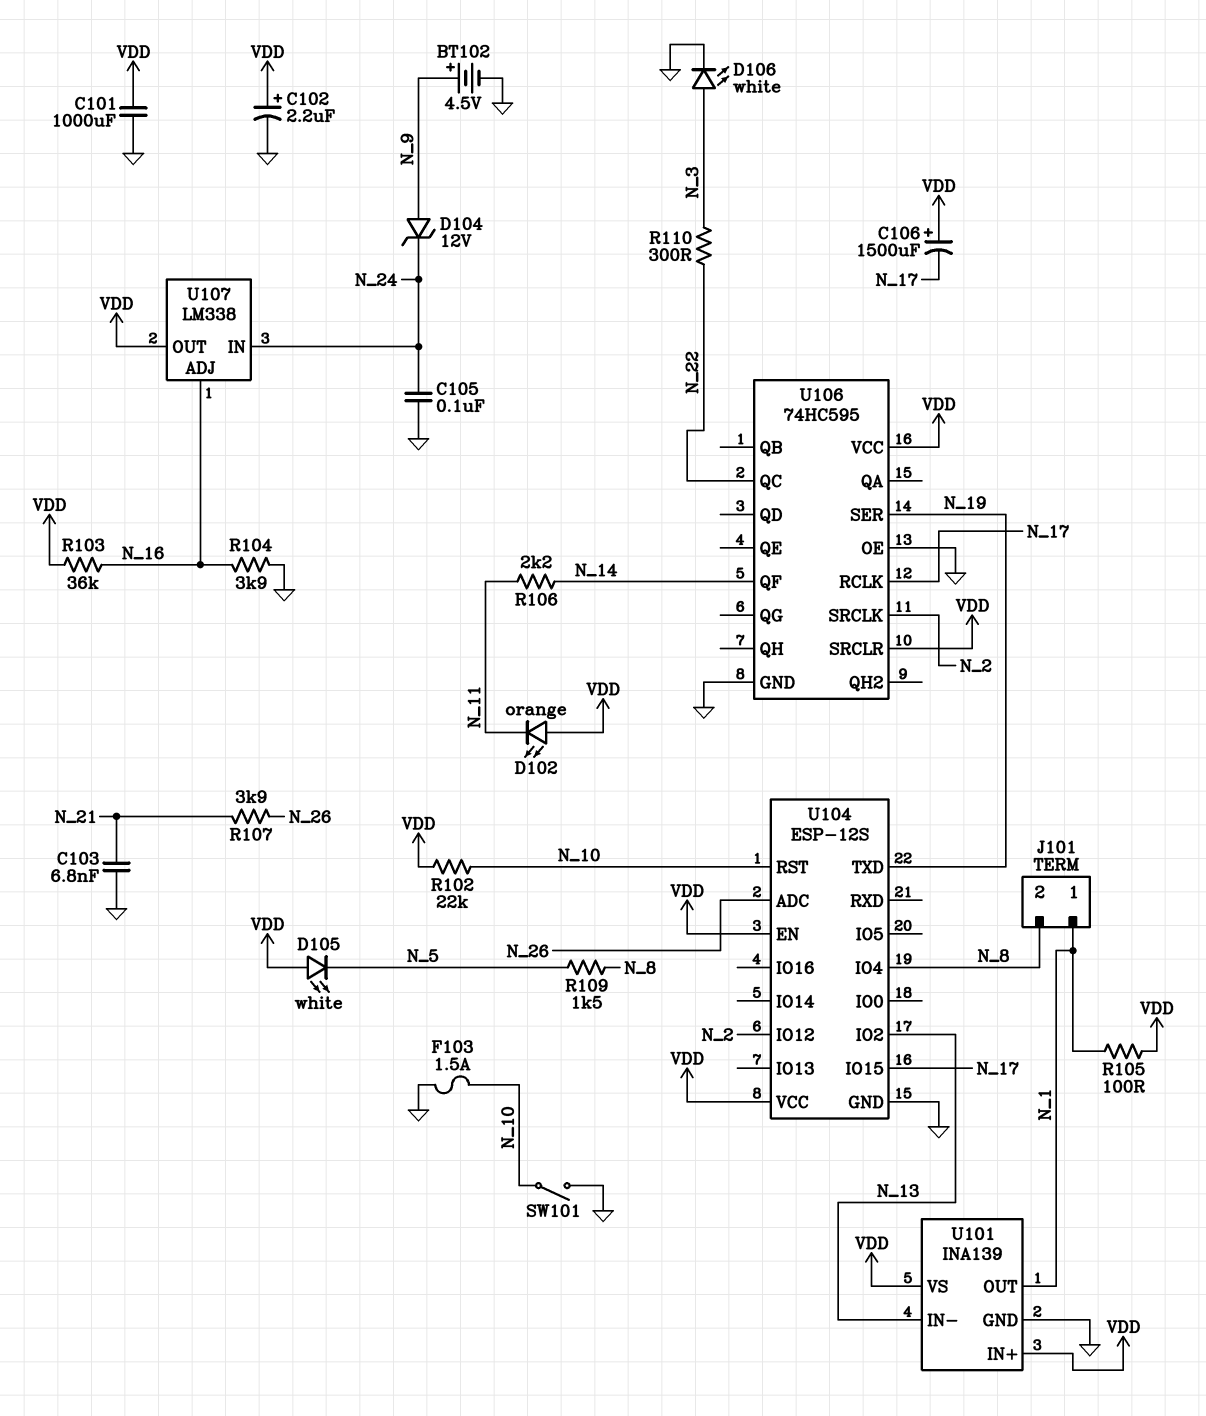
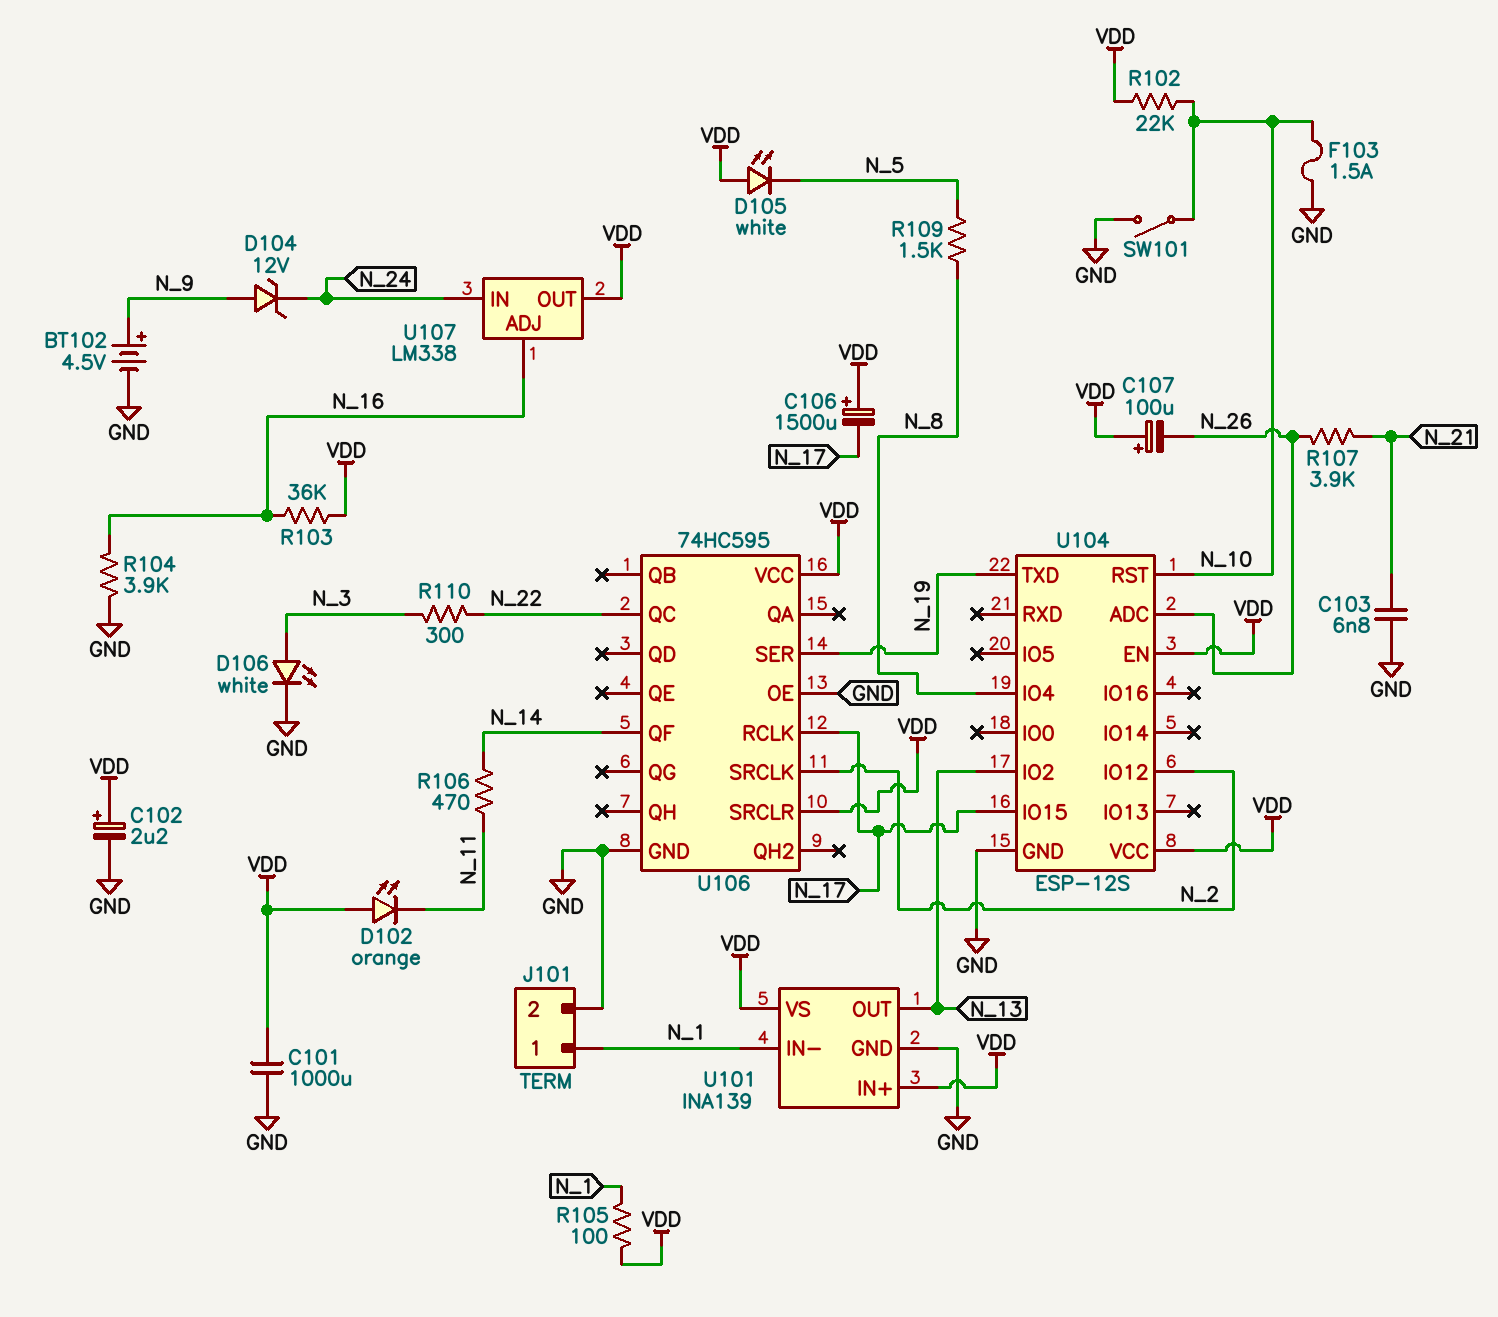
C105: 100nF (GND, N_24) -> none
C107: none -> 100uF (plus VDD, minus N_26)
J101 pin 2: N_8 -> GND
R106: 2.2k (N_11, N_14) -> 470 (N_11, N_14)
U101 pin IN-: N_13 -> N_1
U101 pin OUT: N_1 -> N_13

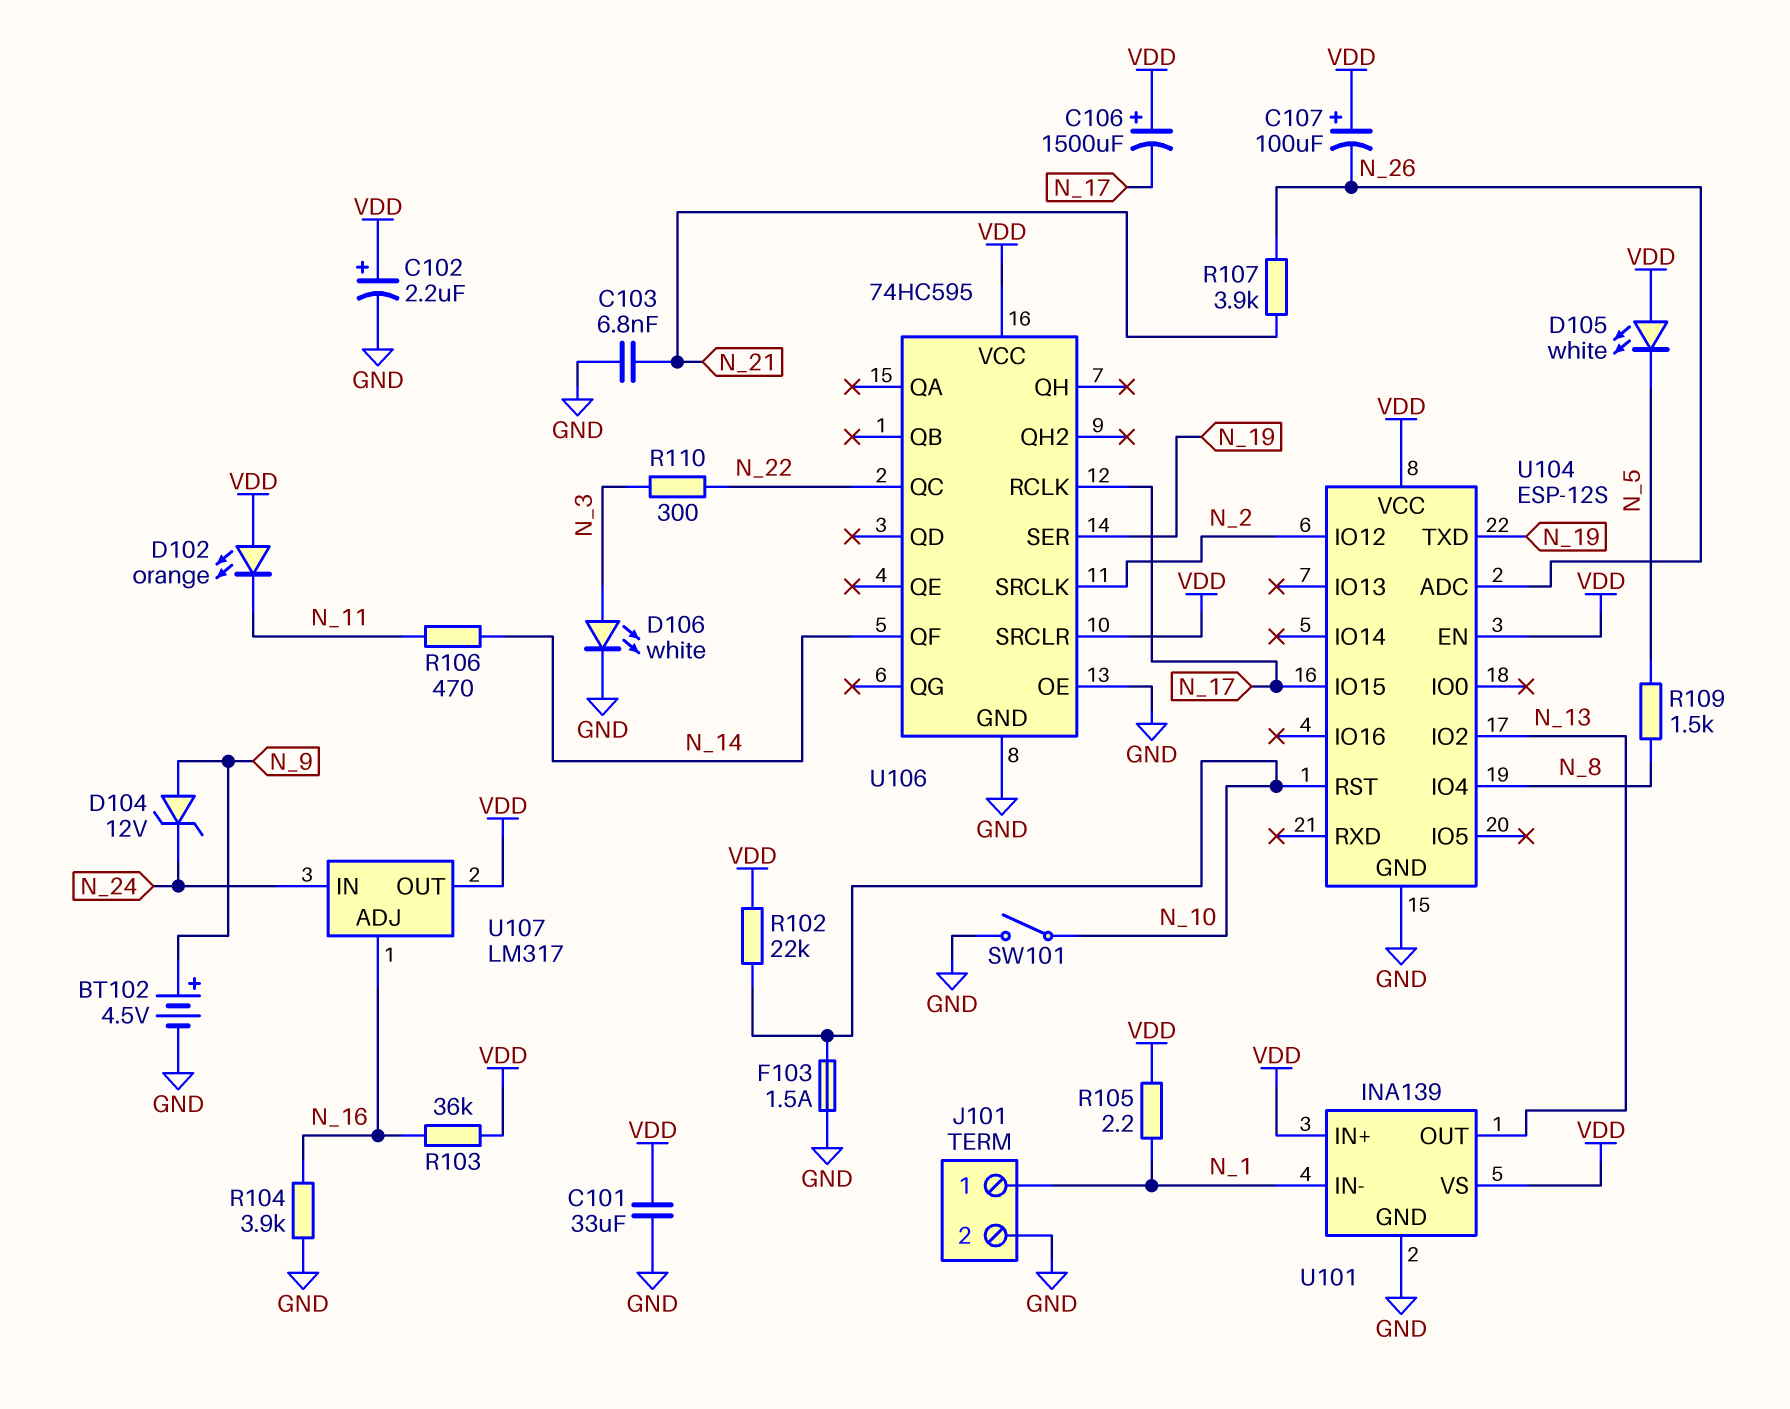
C101: 1000uF (GND, VDD) -> 33uF (GND, VDD)
R105: 100 (N_1, VDD) -> 2.2 (N_1, VDD)
U107: LM338 -> LM317

